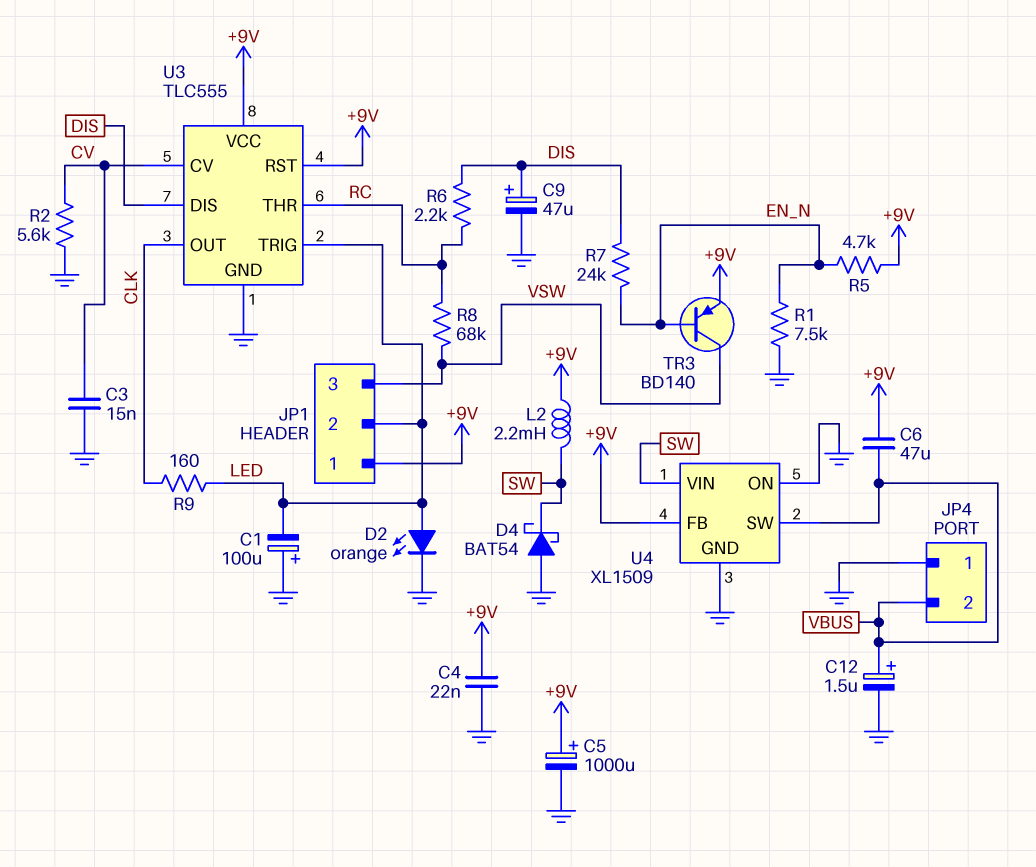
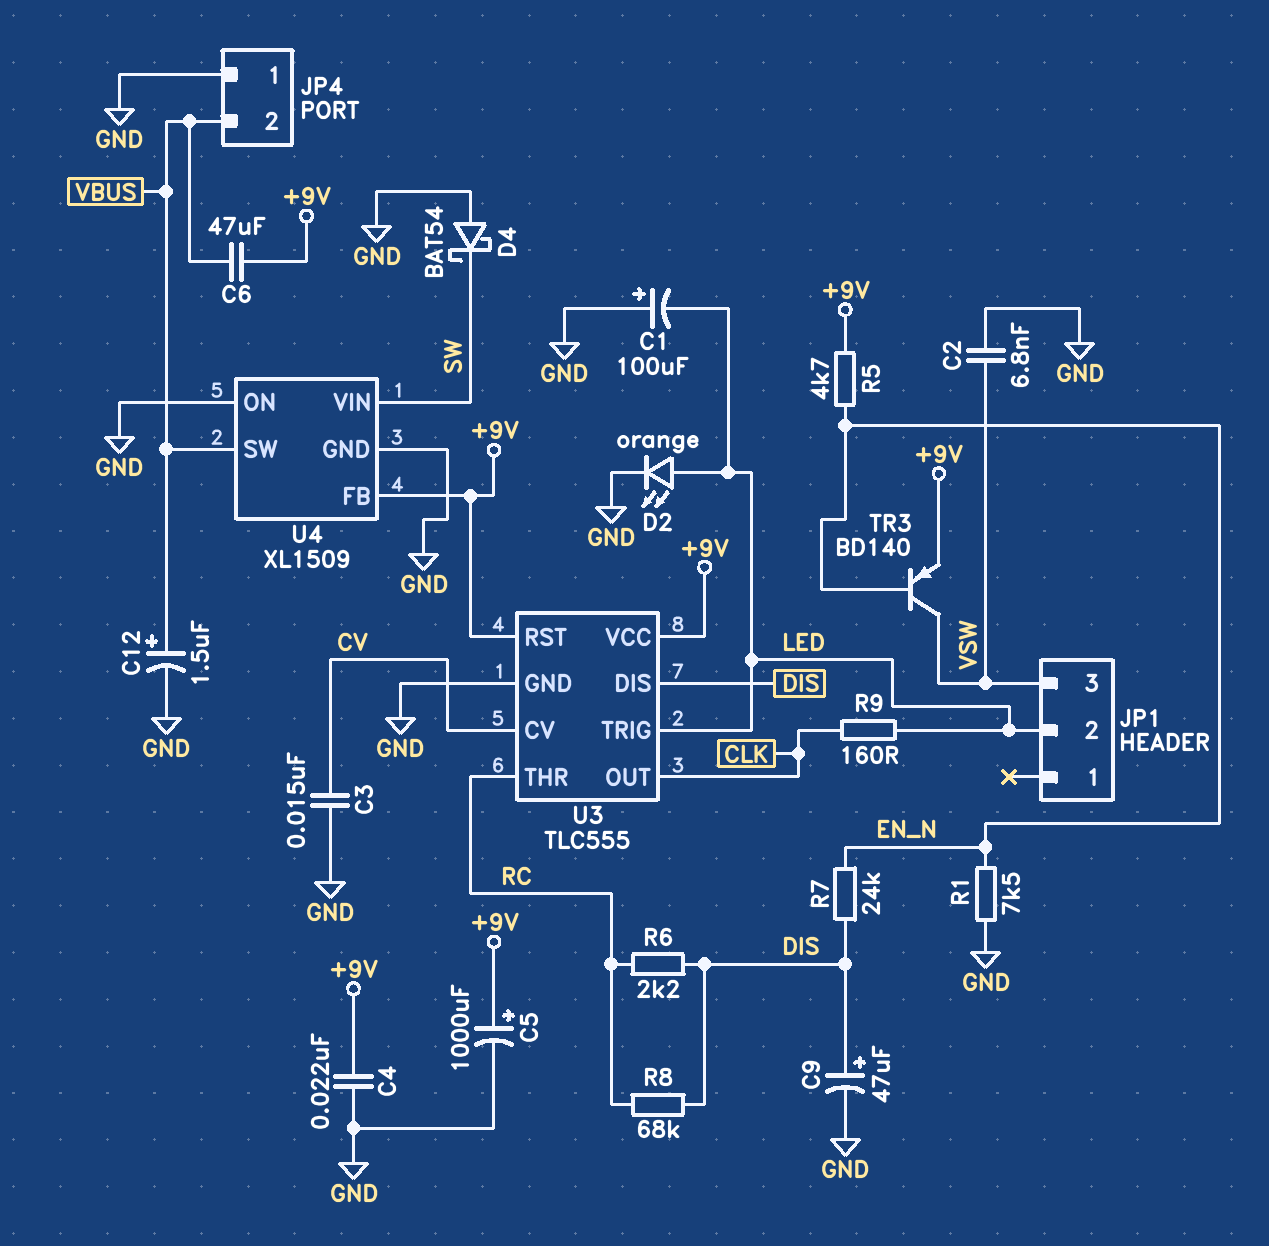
C2: none -> 6.8nF (GND, VSW)
JP1 pin 1: +9V -> none
L2: 2.2mH (+9V, SW) -> none
R2: 5.6k (CV, GND) -> none
R8: 68k (RC, VSW) -> 68k (DIS, RC)

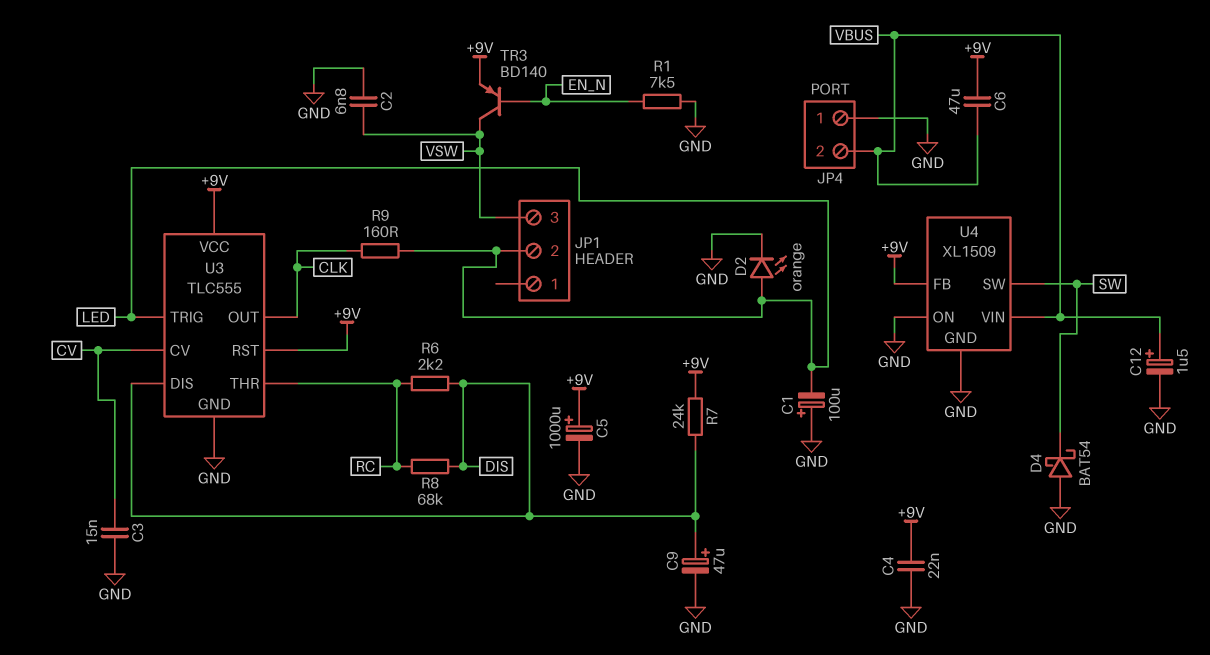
R5: 4.7k (+9V, EN_N) -> none
R7: 24k (DIS, EN_N) -> 24k (+9V, DIS)
U4 pin SW: VBUS -> SW
U4 pin VIN: SW -> VBUS

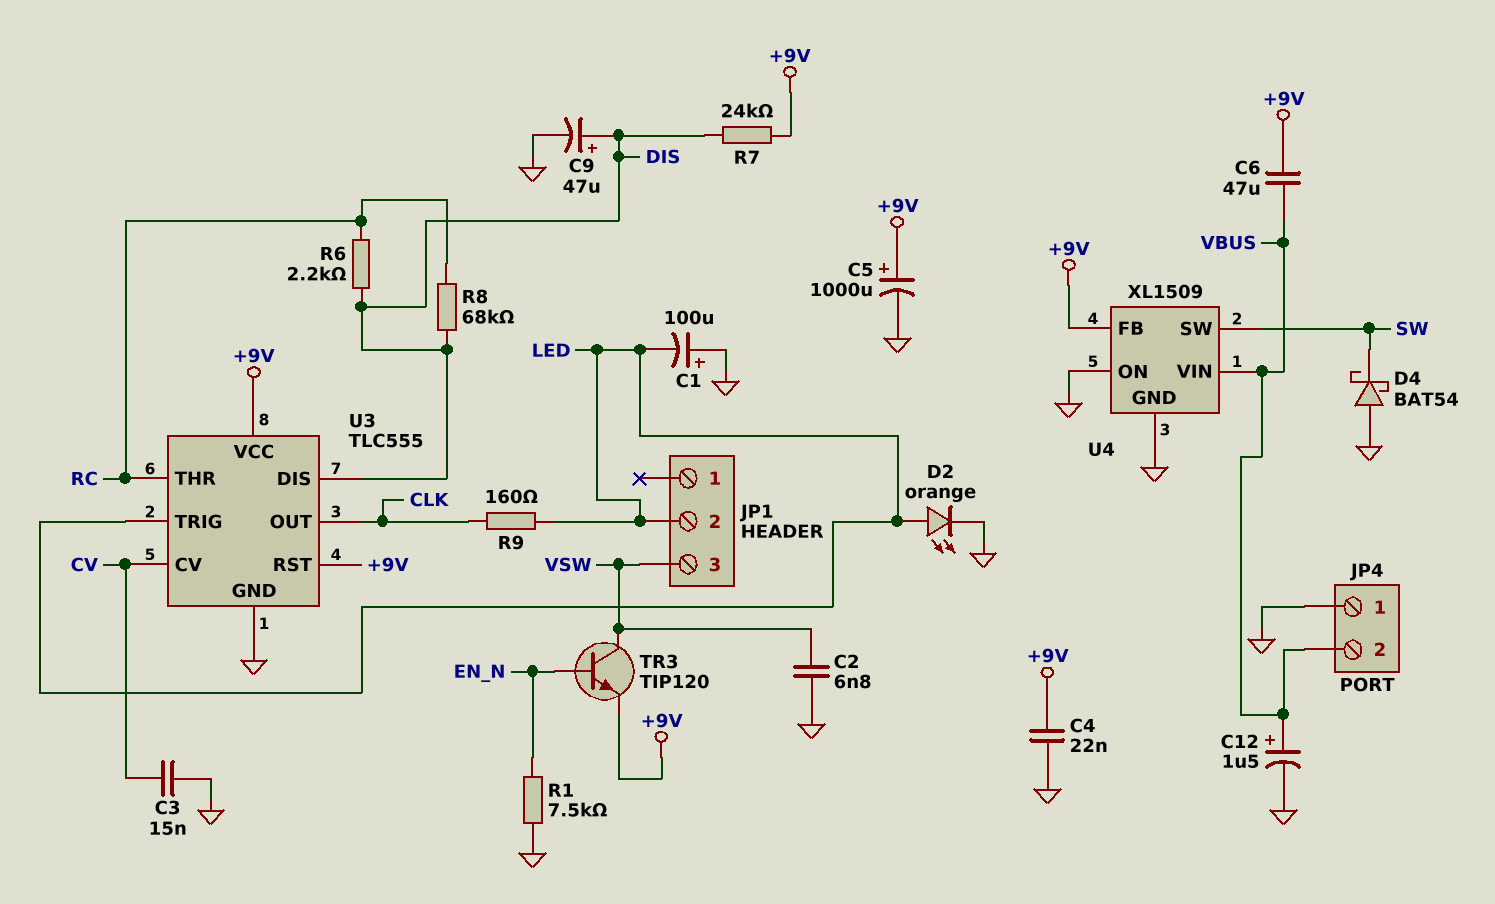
TR3: PNP BD140 (B EN_N, C VSW, E +9V) -> NPN TIP120 (B EN_N, C VSW, E +9V)

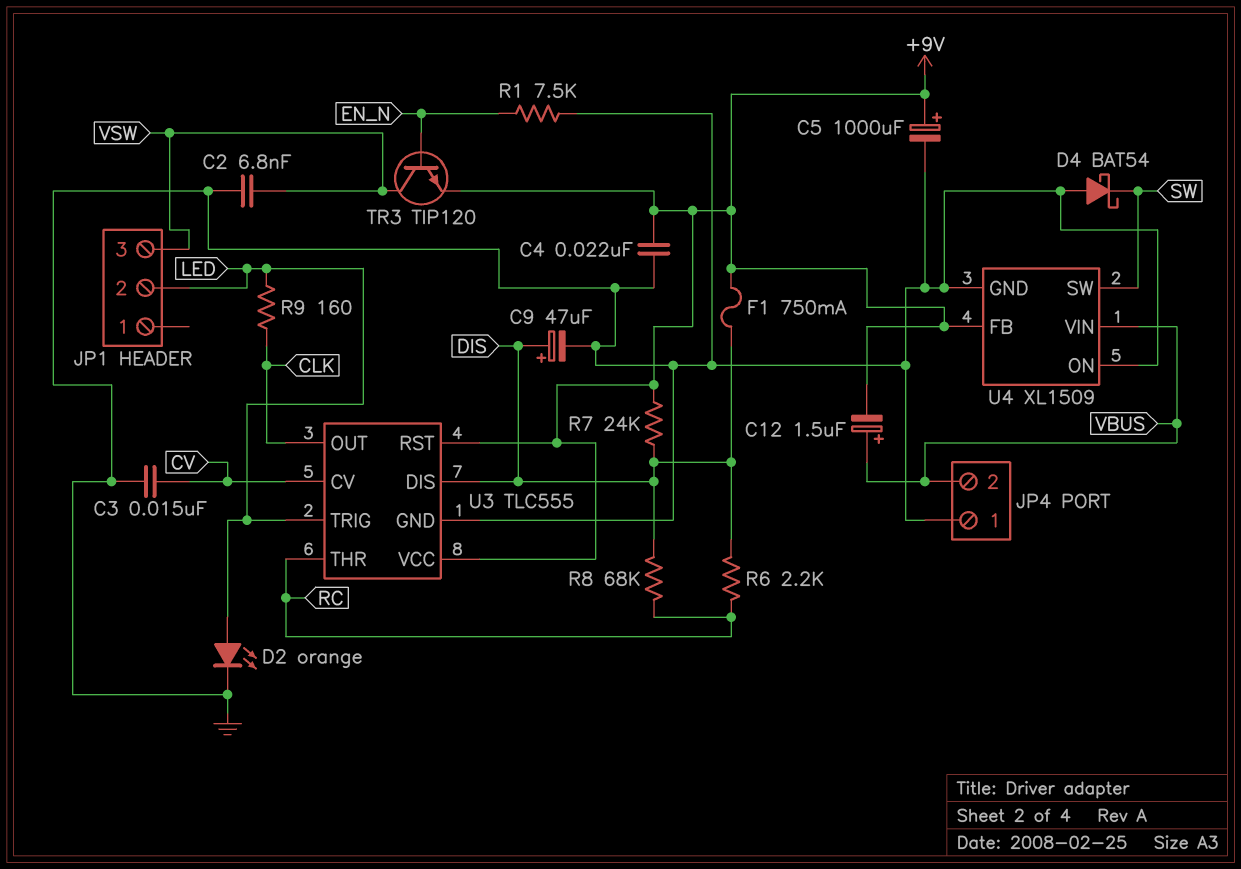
C1: 100uF (plus GND, minus LED) -> none
C6: 47uF (+9V, VBUS) -> none
C12: 1.5uF (plus VBUS, minus GND) -> 1.5uF (plus VBUS, minus +9V)
F1: none -> 750mA (+9V, DIS)

